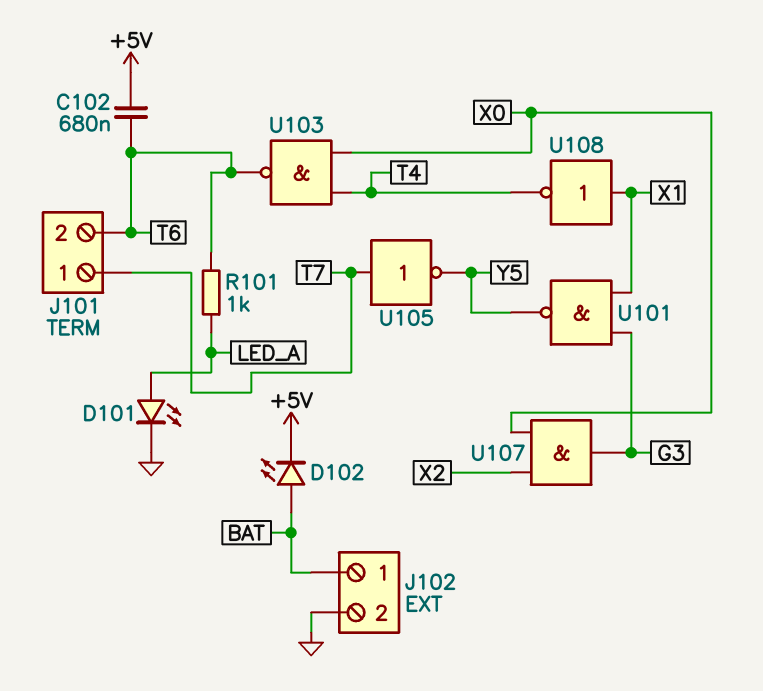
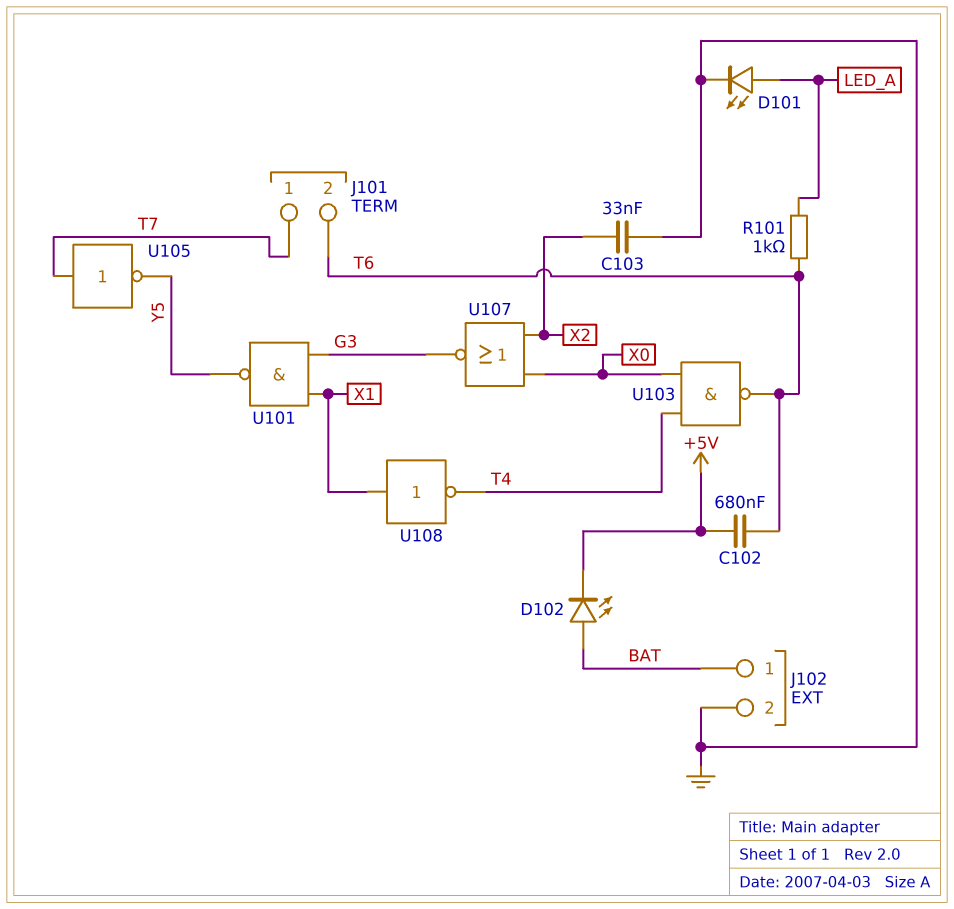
C103: none -> 33nF (GND, X2)
U107: AND (in X0, in X2, out G3) -> NOR (in X0, in X2, out G3)

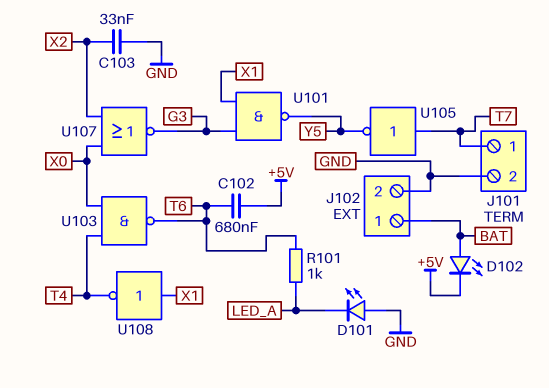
D101: LED (A LED_A, K GND) -> LED (A GND, K LED_A)
J101 pin 2: T6 -> GND

